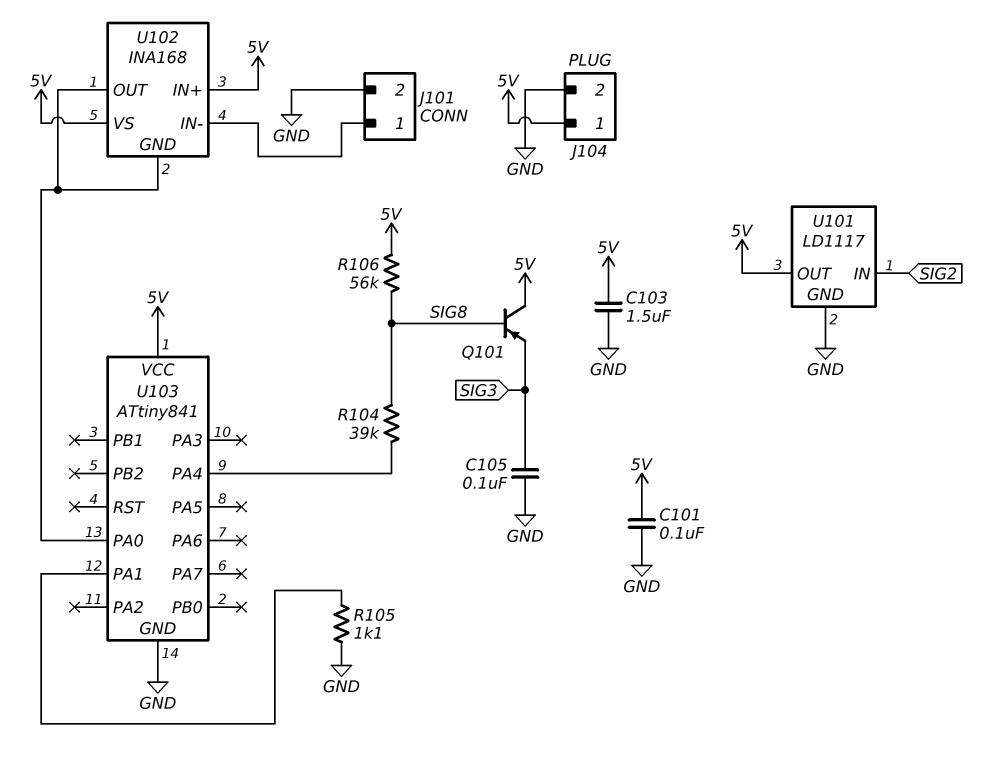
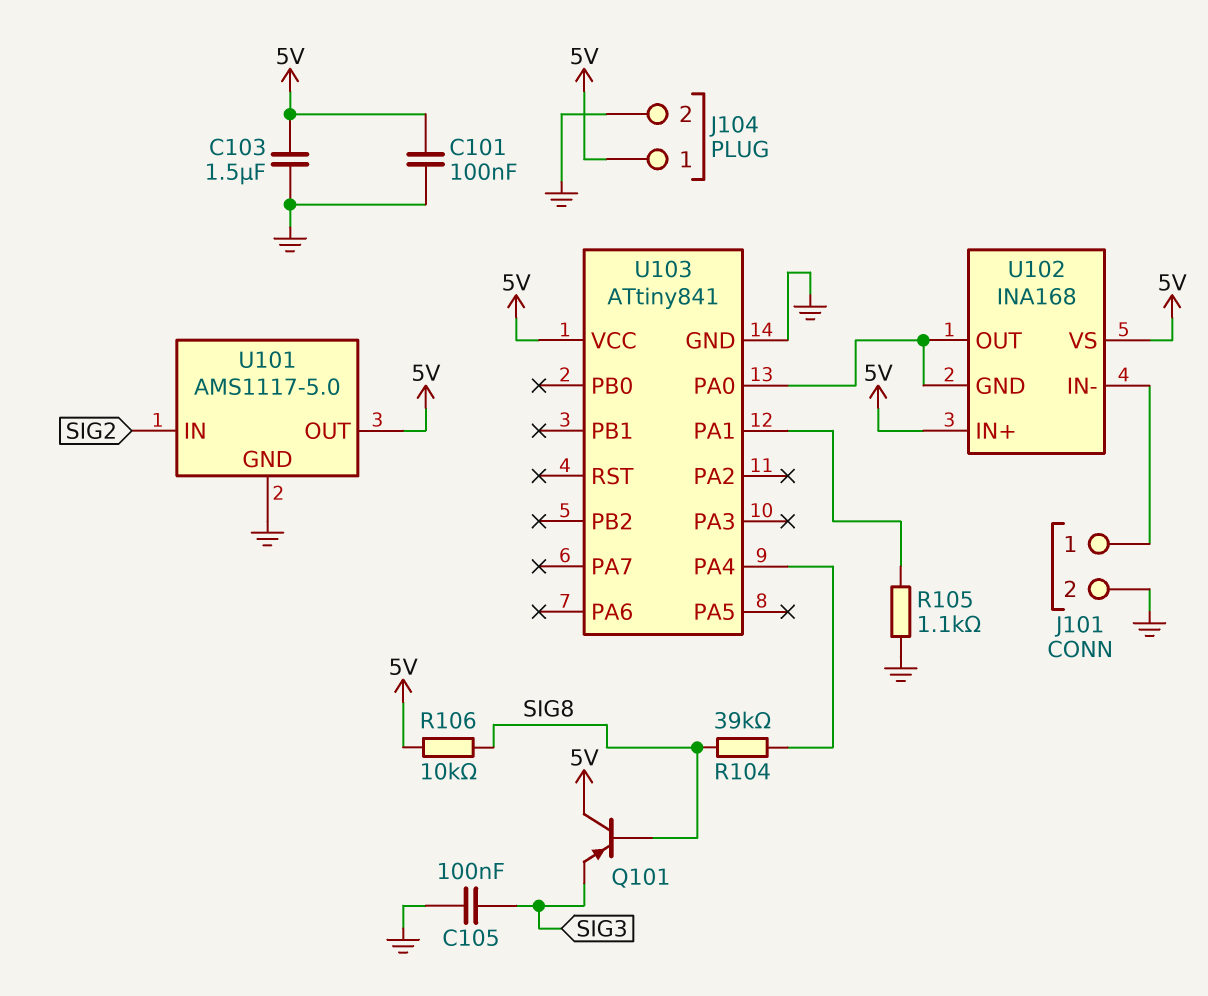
R106: 56k (5V, SIG8) -> 10k (5V, SIG8)
U101: LD1117 -> AMS1117-5.0

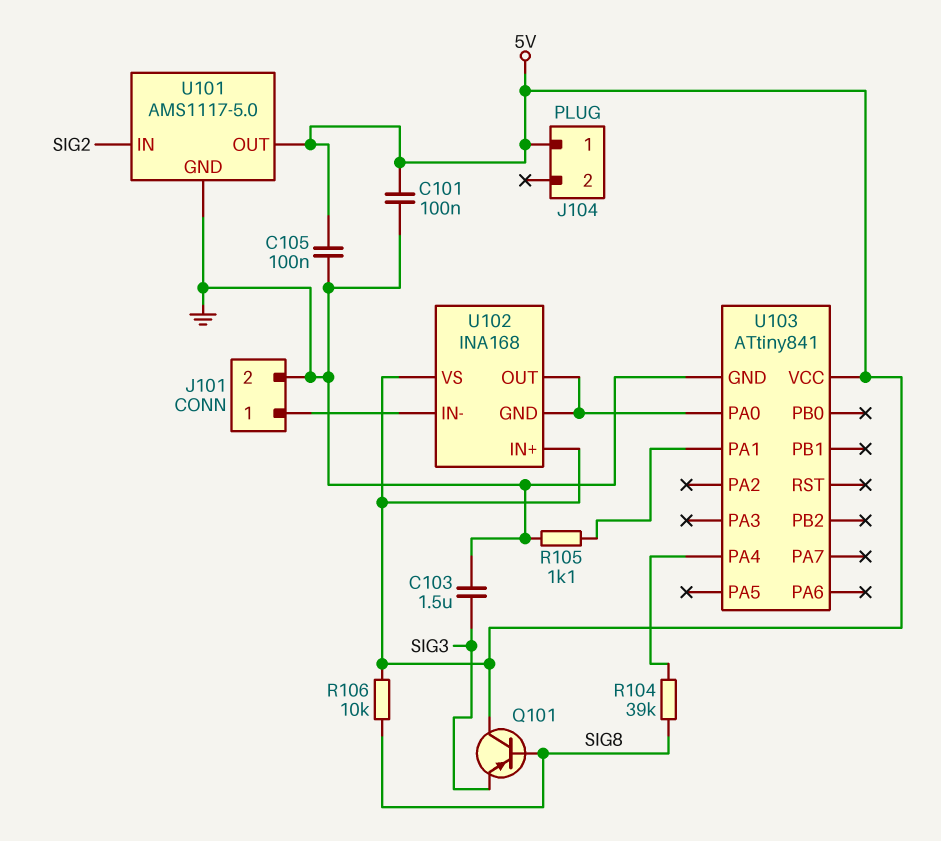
C103: 1.5uF (5V, GND) -> 1.5uF (GND, SIG3)
C105: 100nF (GND, SIG3) -> 100nF (5V, GND)
J104 pin 2: GND -> none

